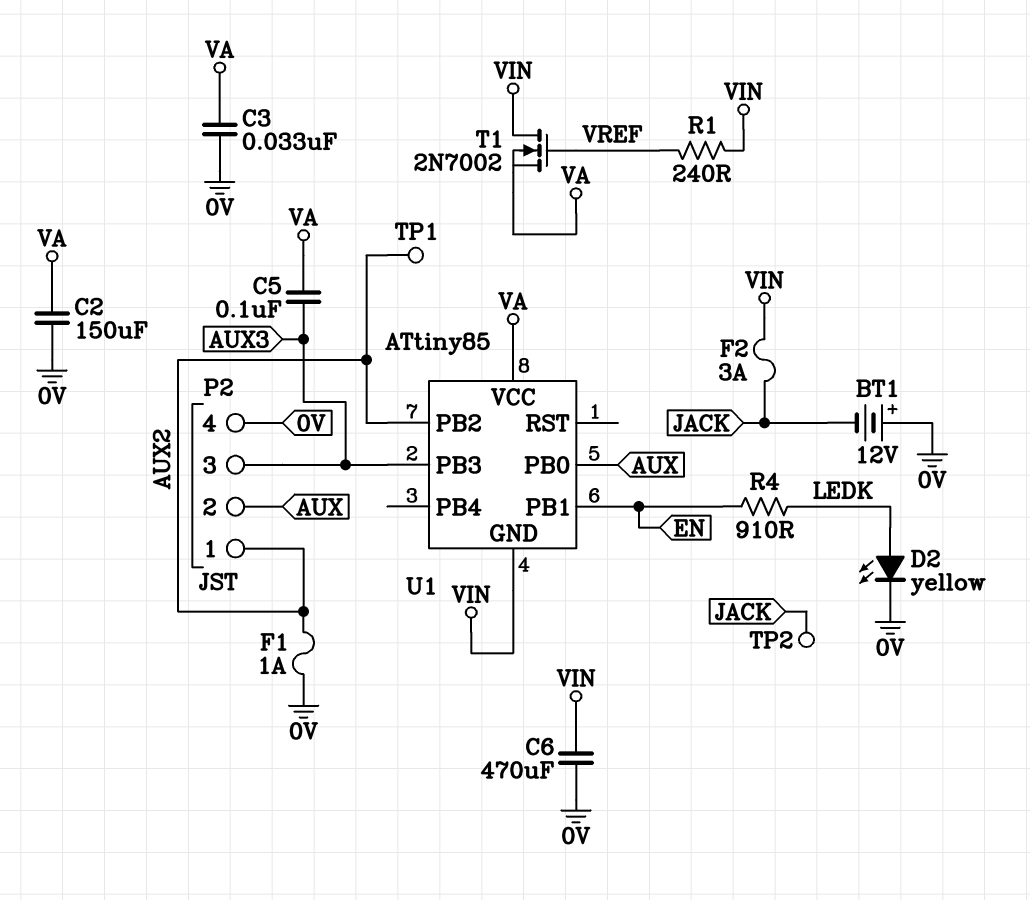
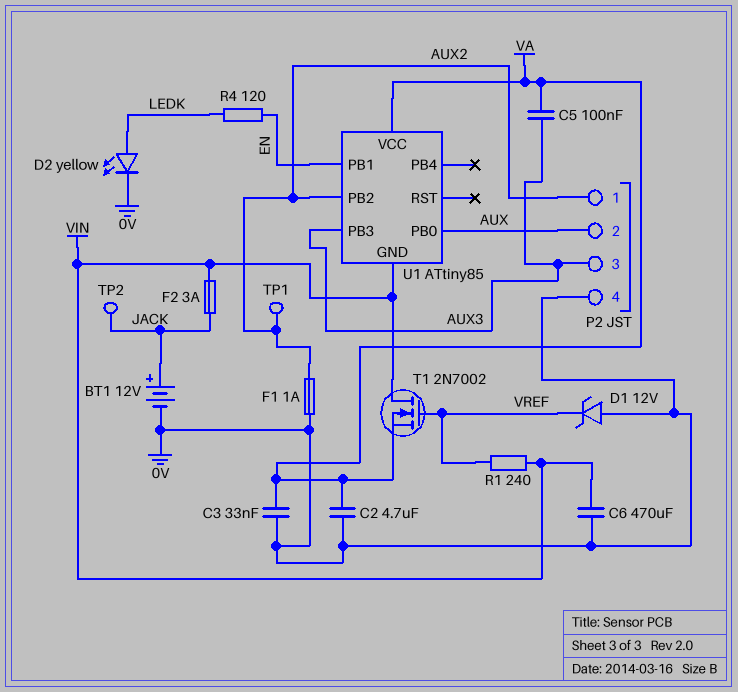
BT1: 12V (plus 0V, minus JACK) -> 12V (plus JACK, minus 0V)
C2: 150uF (0V, VA) -> 4.7uF (0V, VA)
D1: none -> zener 12V (A 0V, K VREF)
R4: 910 (EN, LEDK) -> 120 (EN, LEDK)

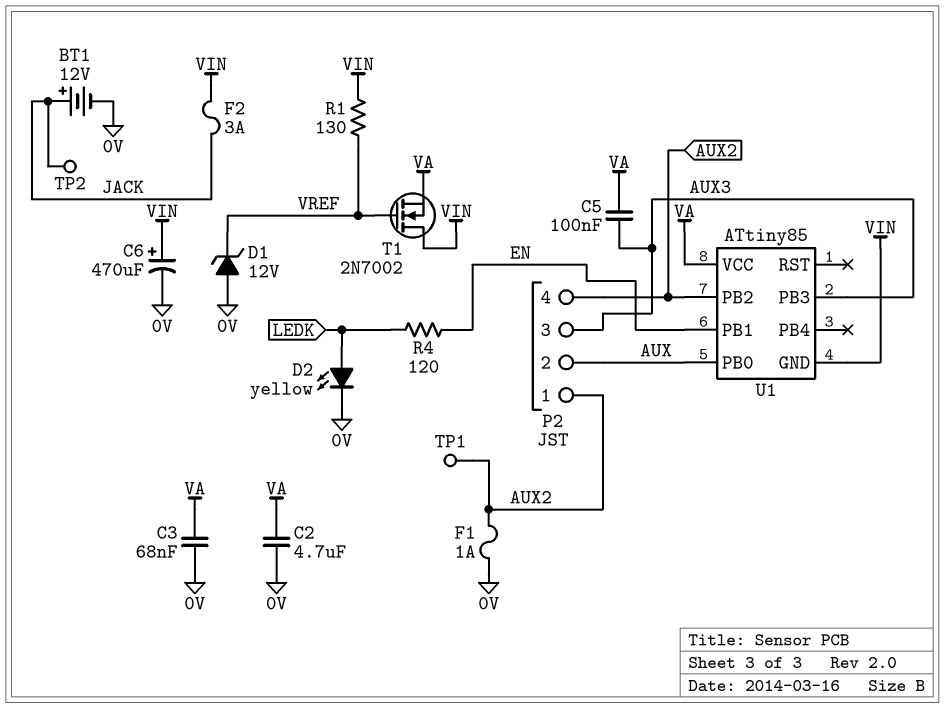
C3: 33nF (0V, VA) -> 68nF (0V, VA)
C6: 470uF (0V, VIN) -> 470uF (plus VIN, minus 0V)
P2 pin 4: 0V -> AUX2
R1: 240 (VIN, VREF) -> 130 (VIN, VREF)

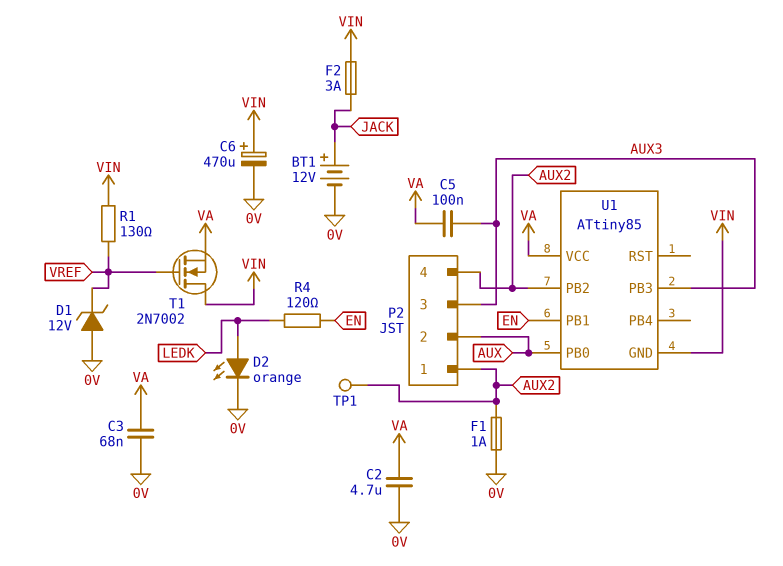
D2: LED yellow (A LEDK, K 0V) -> LED orange (A LEDK, K 0V)
TP2: test point (JACK) -> none

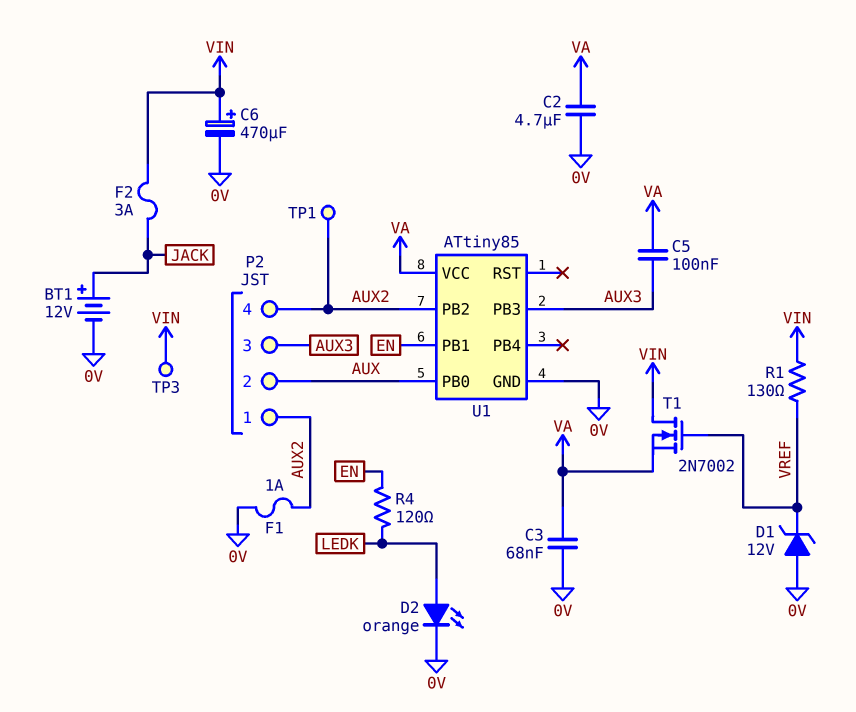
TP3: none -> test point (VIN)
U1 pin GND: VIN -> 0V

